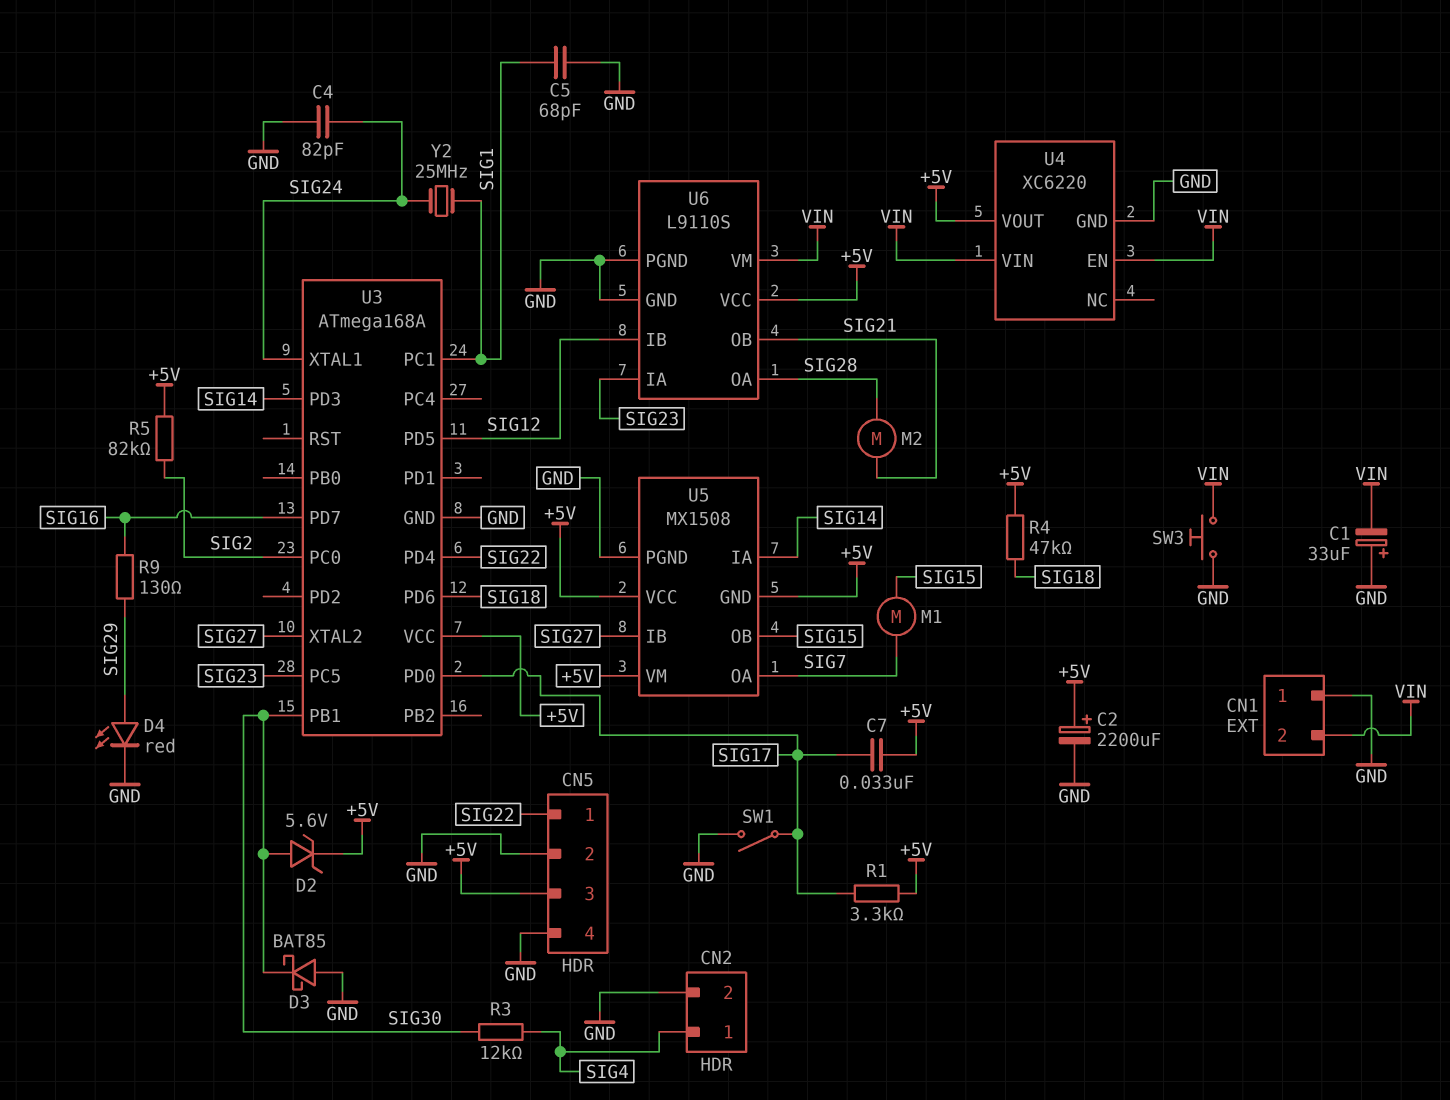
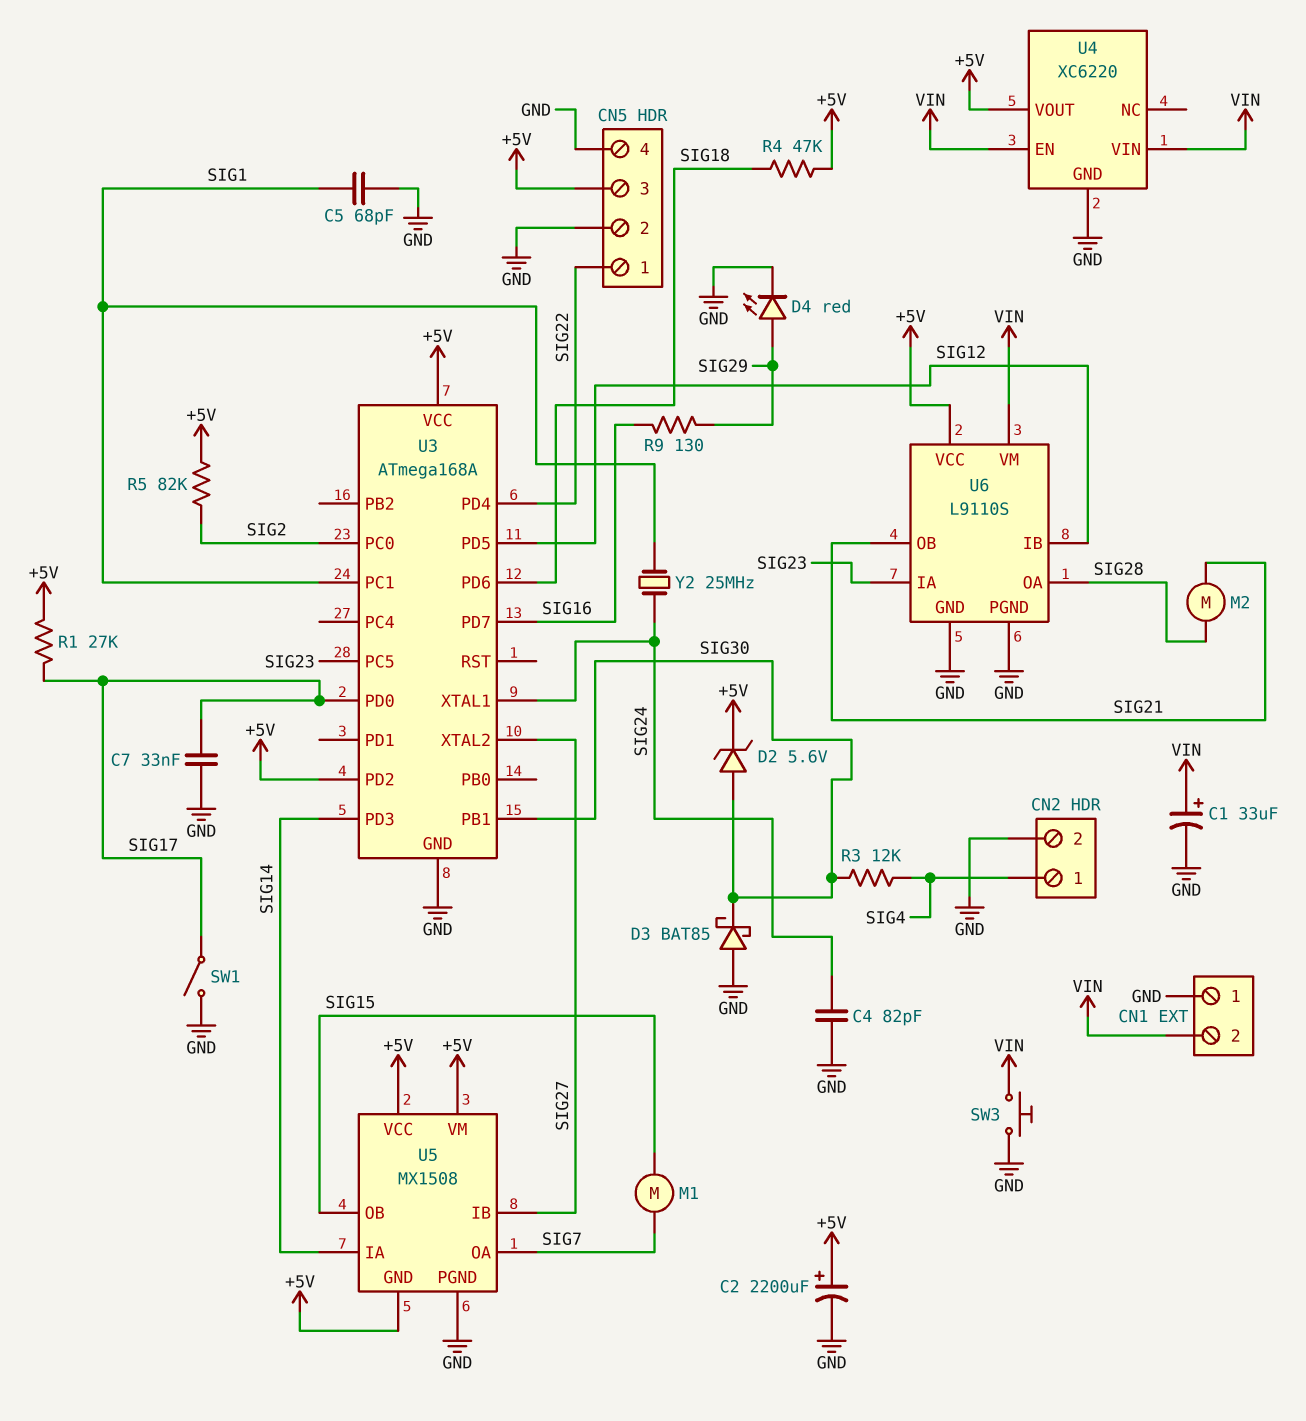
C1: 33uF (plus GND, minus VIN) -> 33uF (plus VIN, minus GND)
C7: 33nF (+5V, SIG17) -> 33nF (GND, SIG17)
R1: 3.3k (+5V, SIG17) -> 27k (+5V, SIG17)
U3 pin PD2: none -> +5V

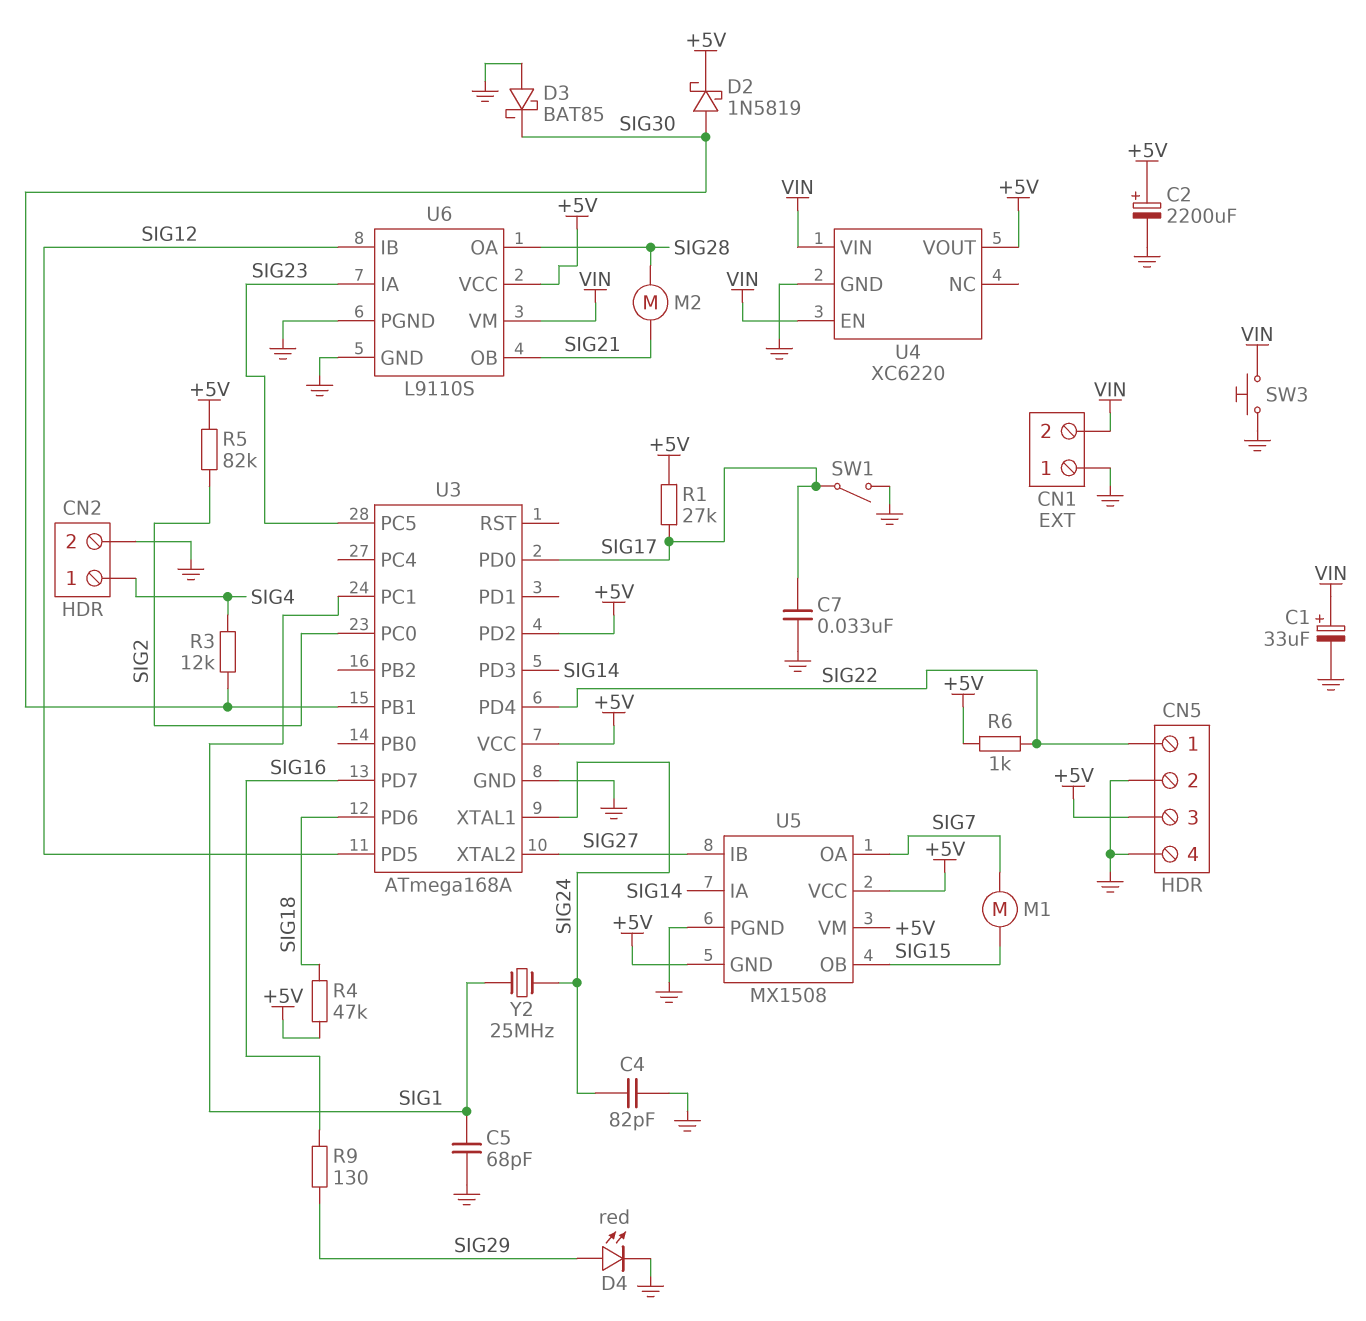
D2: zener 5.6V (A SIG30, K +5V) -> schottky 1N5819 (A SIG30, K +5V)
R6: none -> 1k (+5V, SIG22)

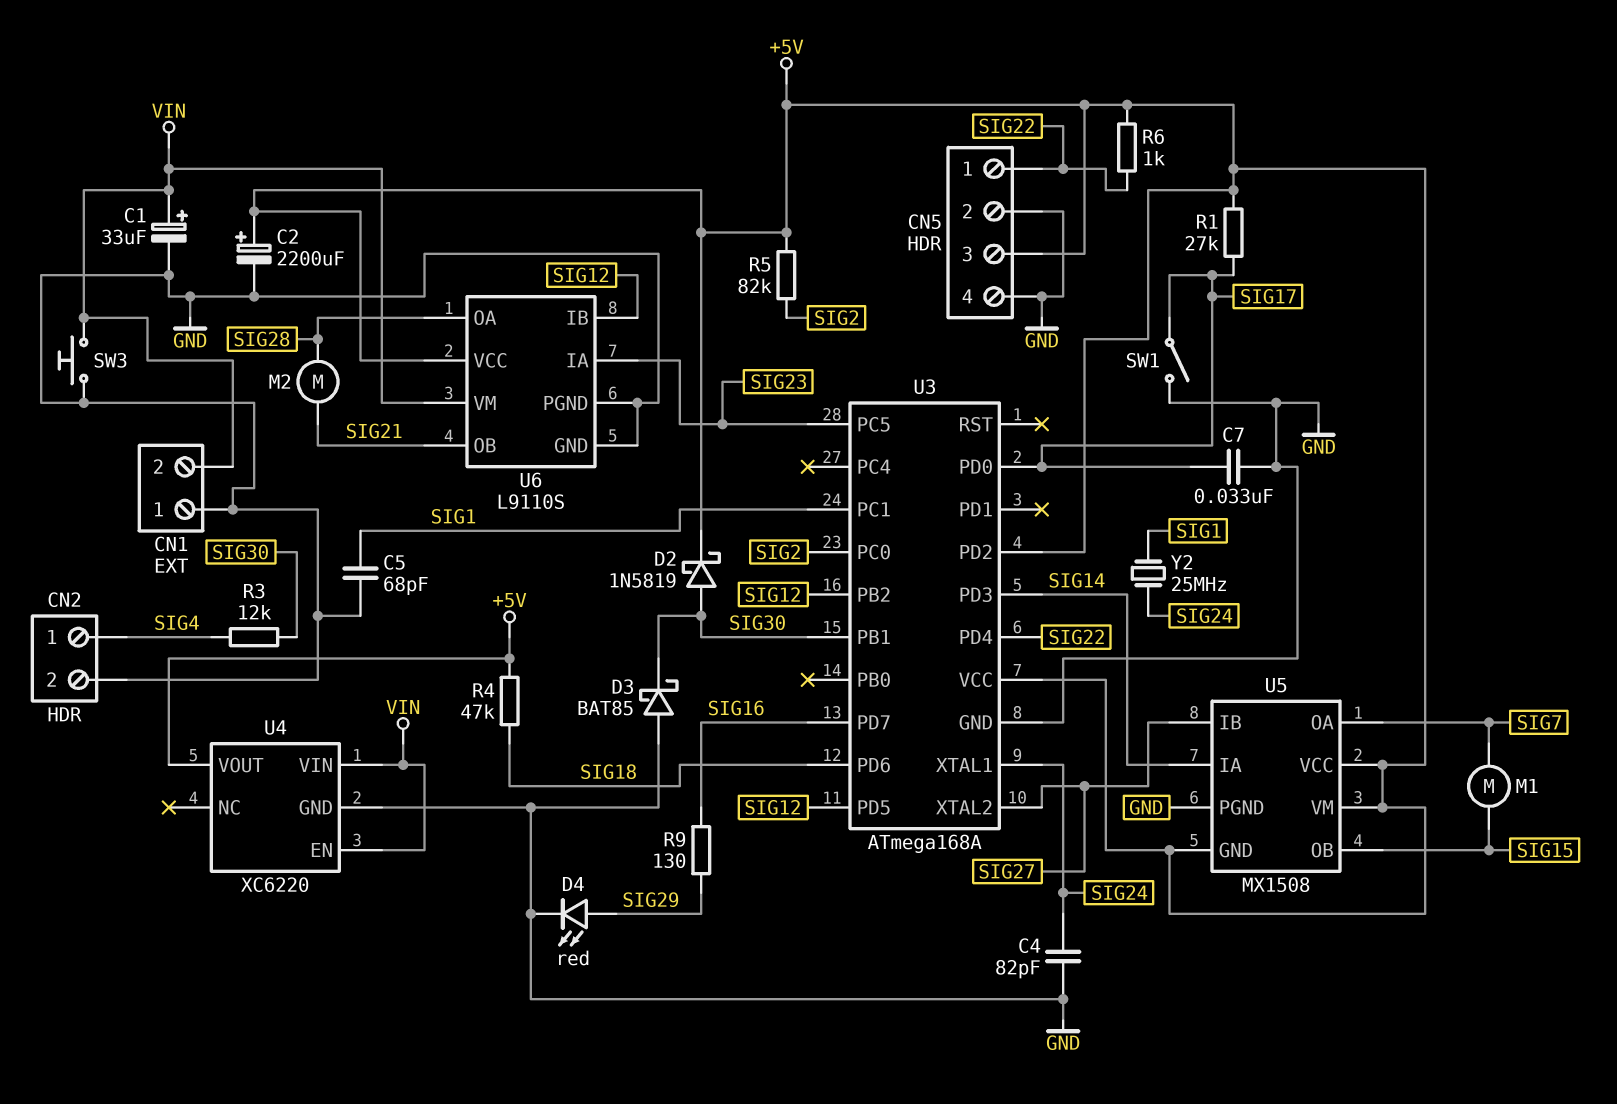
U3 pin PB2: none -> SIG12

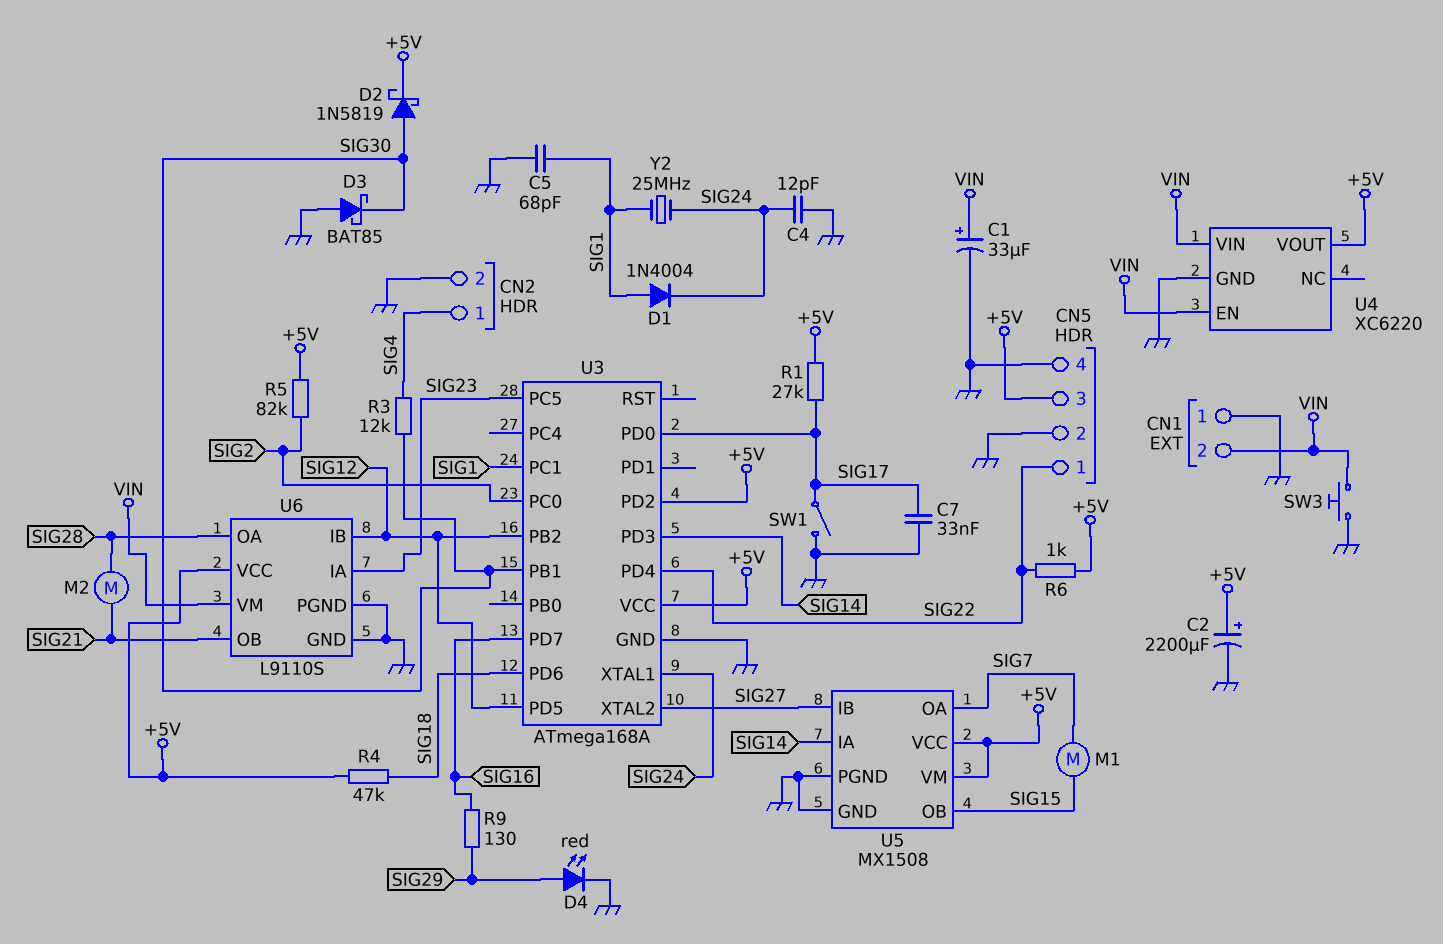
C4: 82pF (GND, SIG24) -> 12pF (GND, SIG24)
D1: none -> diode 1N4004 (A SIG1, K SIG24)
U5 pin GND: +5V -> GND

